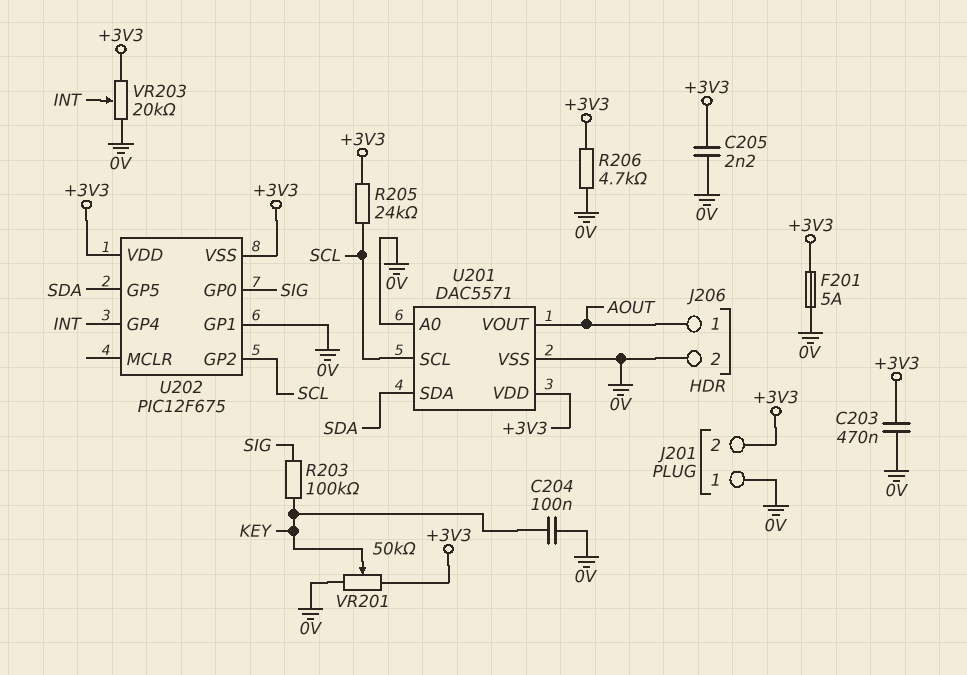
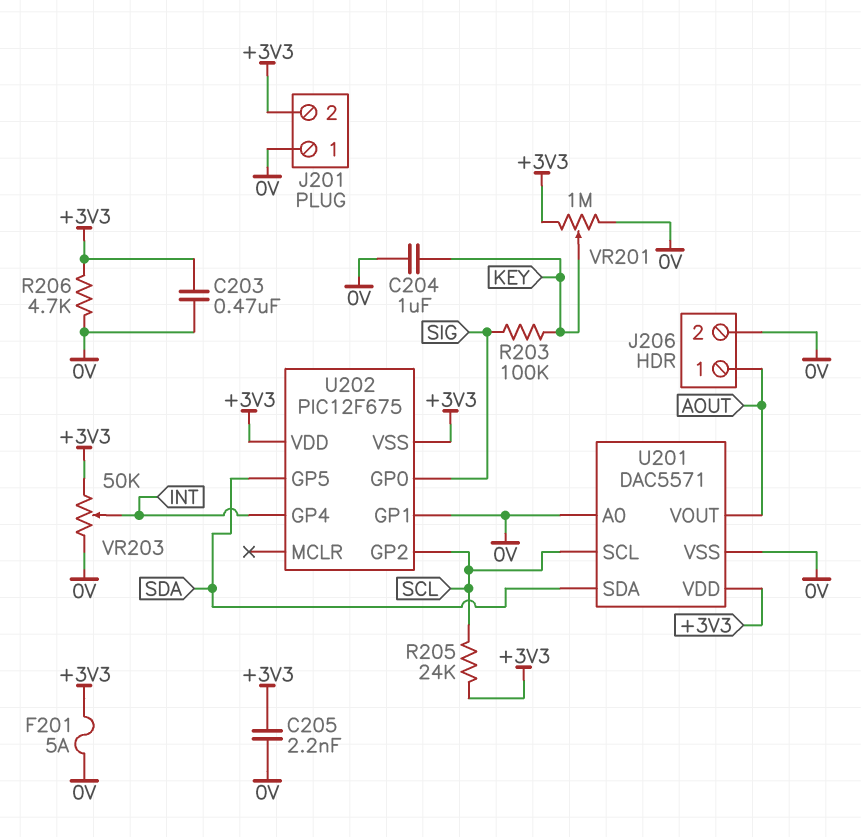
C204: 100nF (0V, KEY) -> 1uF (0V, KEY)
VR201: 50k (+3V3, 0V, wiper KEY) -> 1M (+3V3, 0V, wiper KEY)
VR203: 20k (+3V3, 0V, wiper INT) -> 50k (+3V3, 0V, wiper INT)

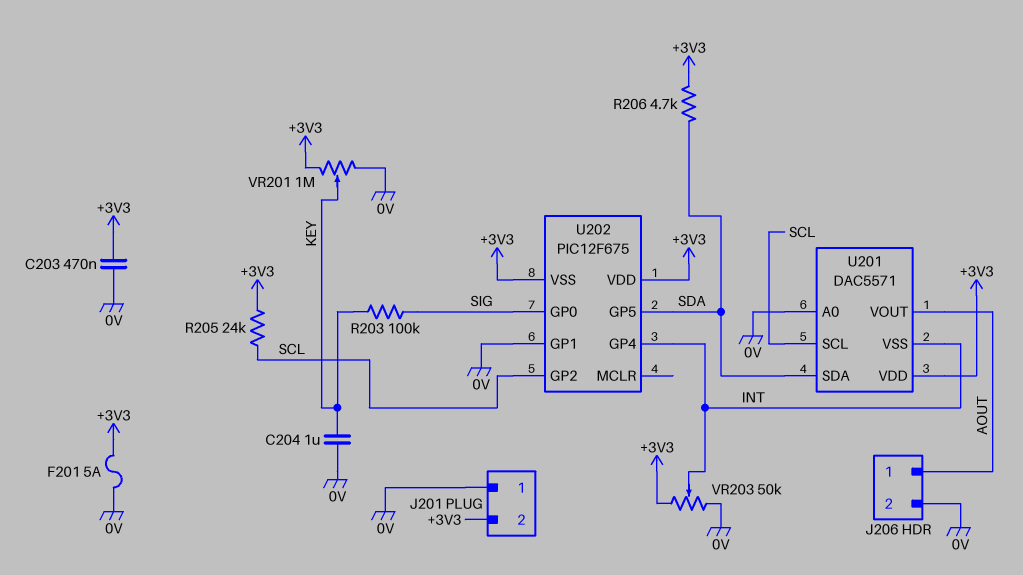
C205: 2.2nF (+3V3, 0V) -> none
R206: 4.7k (+3V3, 0V) -> 4.7k (+3V3, SDA)
U201 pin VSS: 0V -> INT

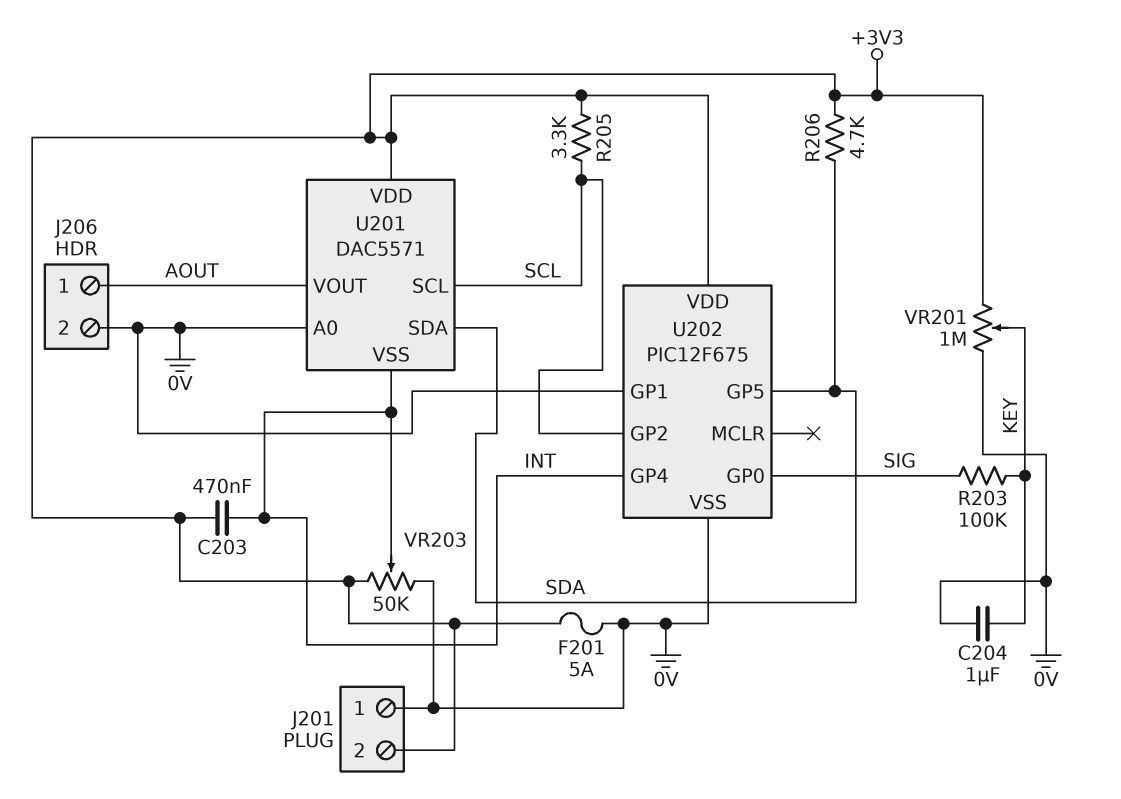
C203: 470nF (+3V3, 0V) -> 470nF (+3V3, INT)
R205: 24k (+3V3, SCL) -> 3.3k (+3V3, SCL)
U202 pin VSS: +3V3 -> 0V

